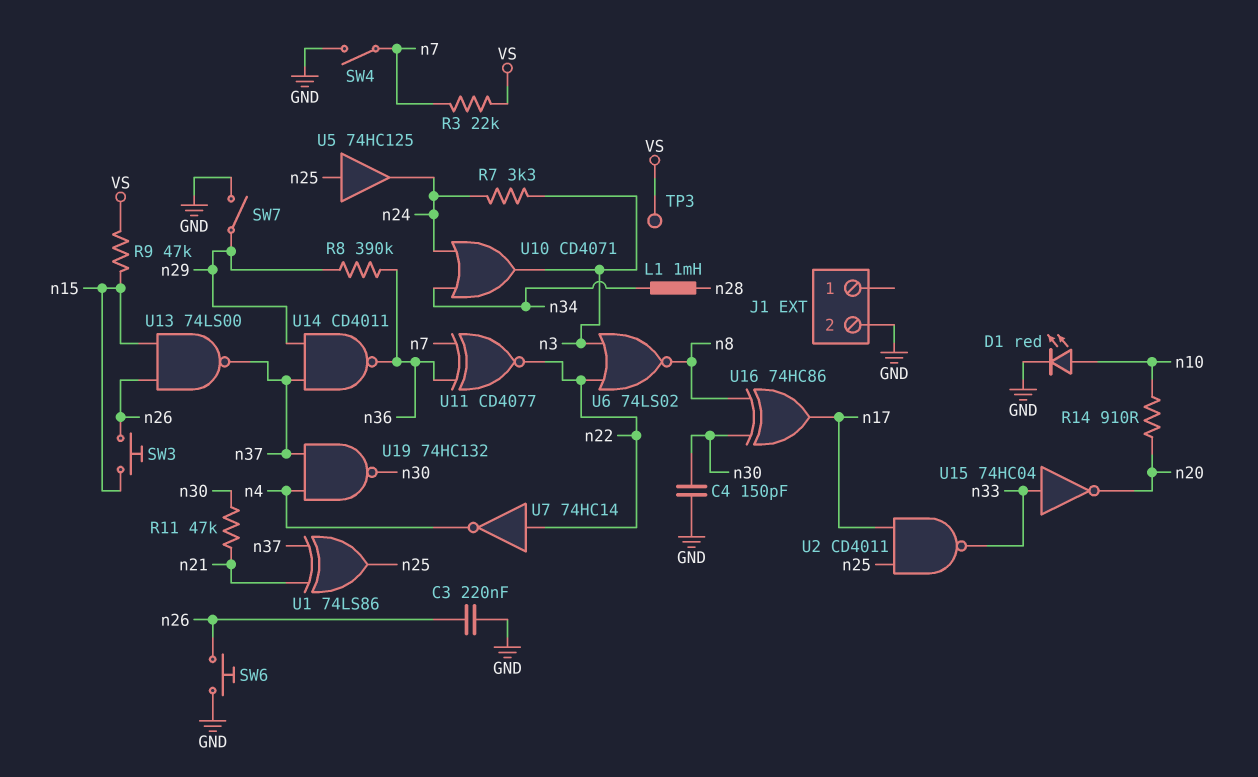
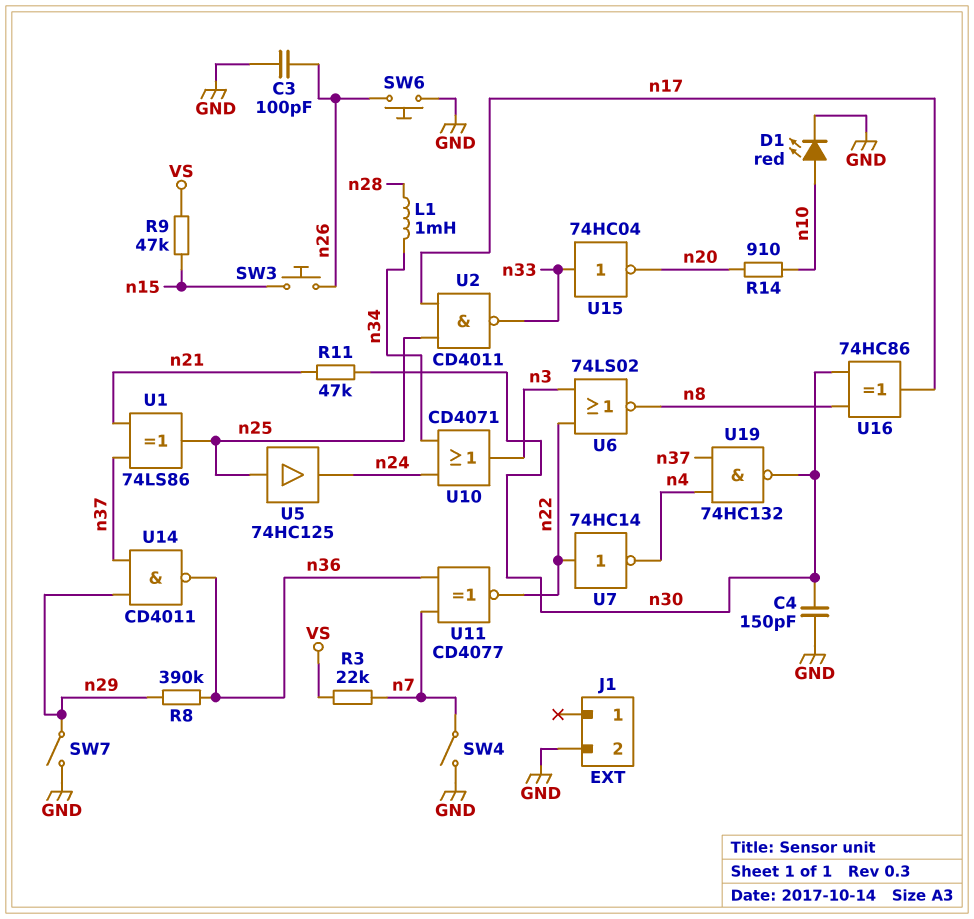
C3: 220nF (GND, n26) -> 100pF (GND, n26)
R7: 3.3k (n3, n24) -> none
TP3: test point (VS) -> none
U13: NAND 74LS00 (in n15, in n26, out n37) -> none

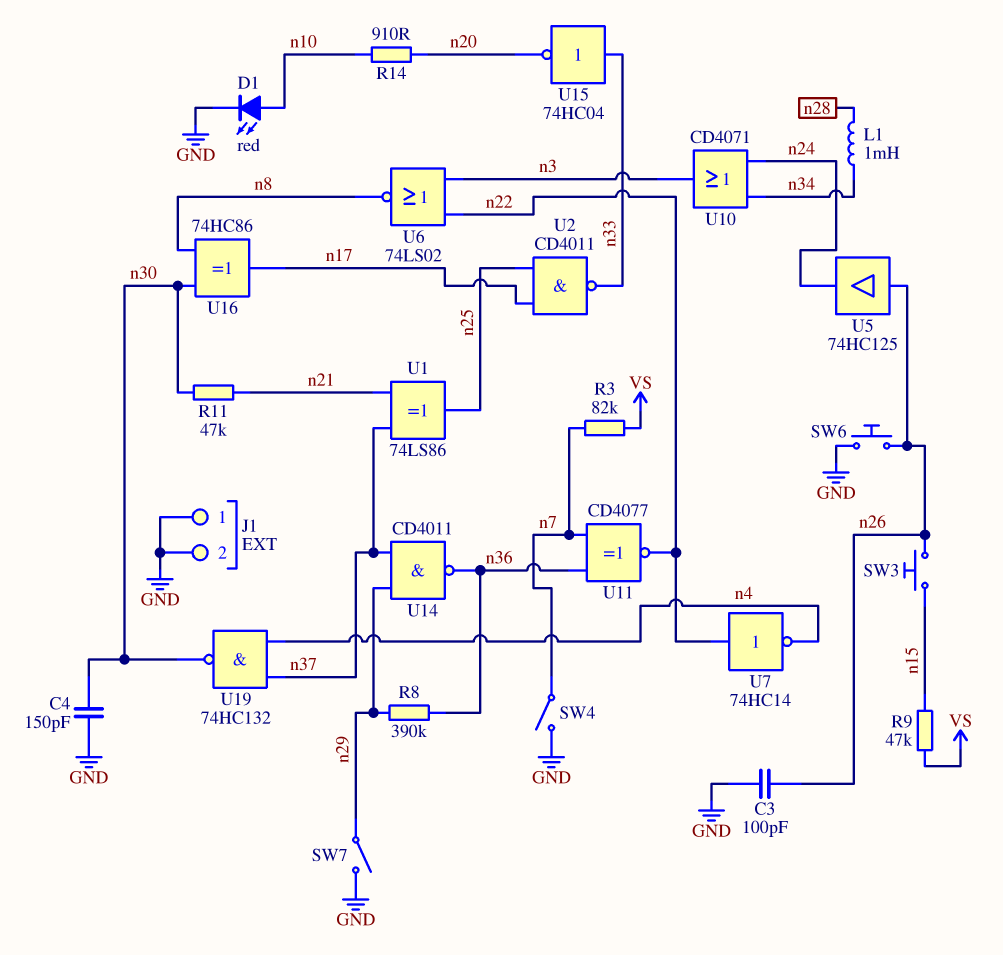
J1 pin 1: none -> GND
R3: 22k (VS, n7) -> 82k (VS, n7)
U5: buffer 74HC125 (in n25, out n24) -> buffer 74HC125 (in n26, out n24)

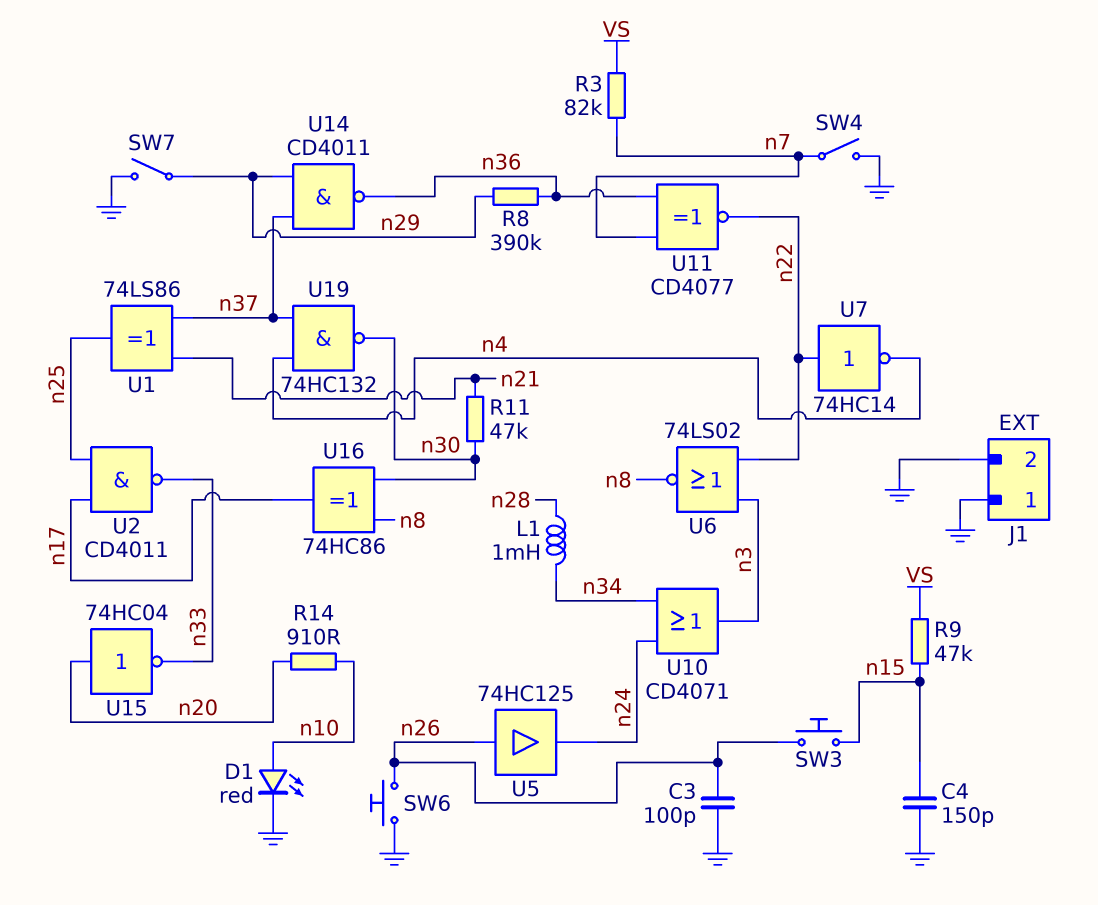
C4: 150pF (GND, n30) -> 150pF (GND, n15)
U15: NOT 74HC04 (in n33, out n20) -> NOT 74HC04 (in n20, out n33)

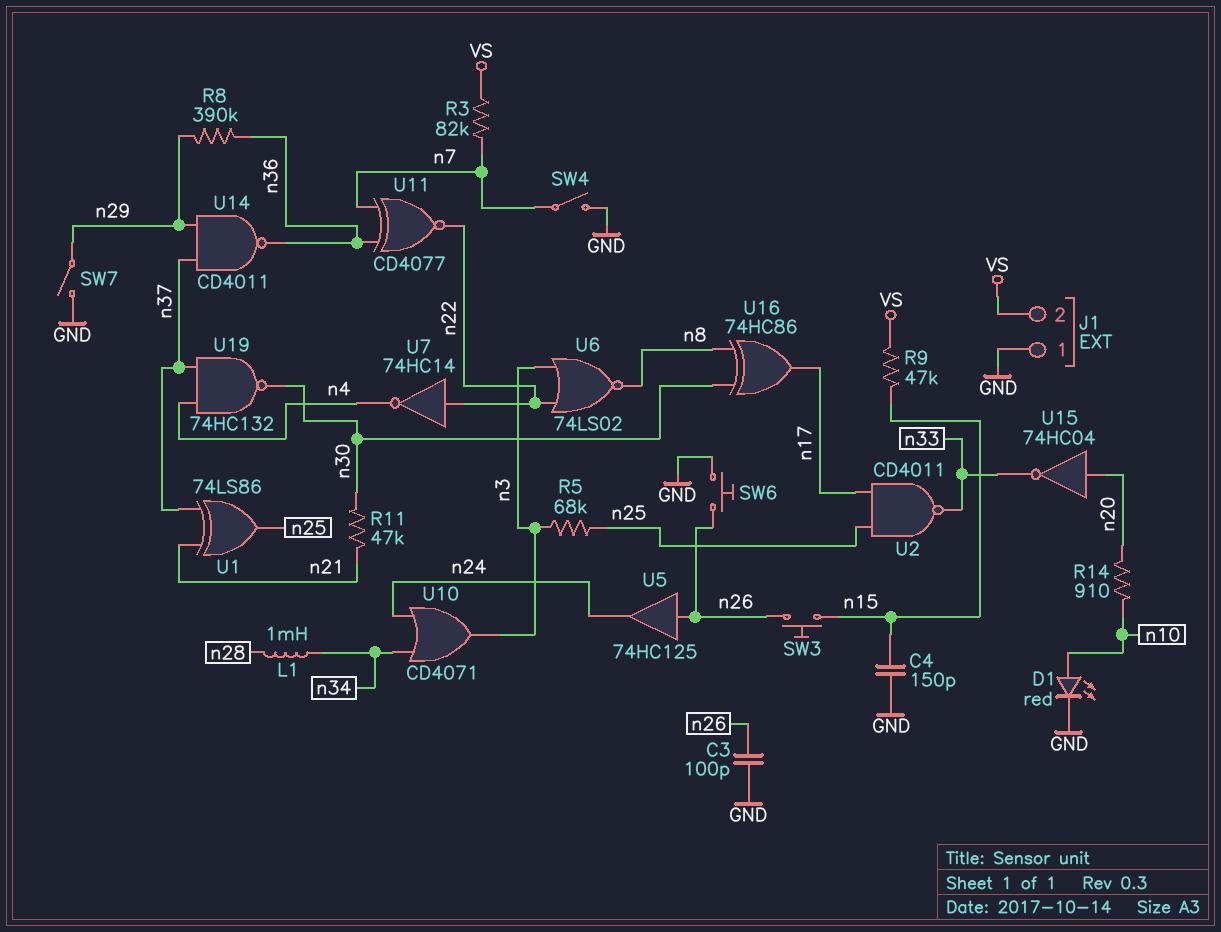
J1 pin 2: GND -> VS
R5: none -> 68k (n3, n25)

